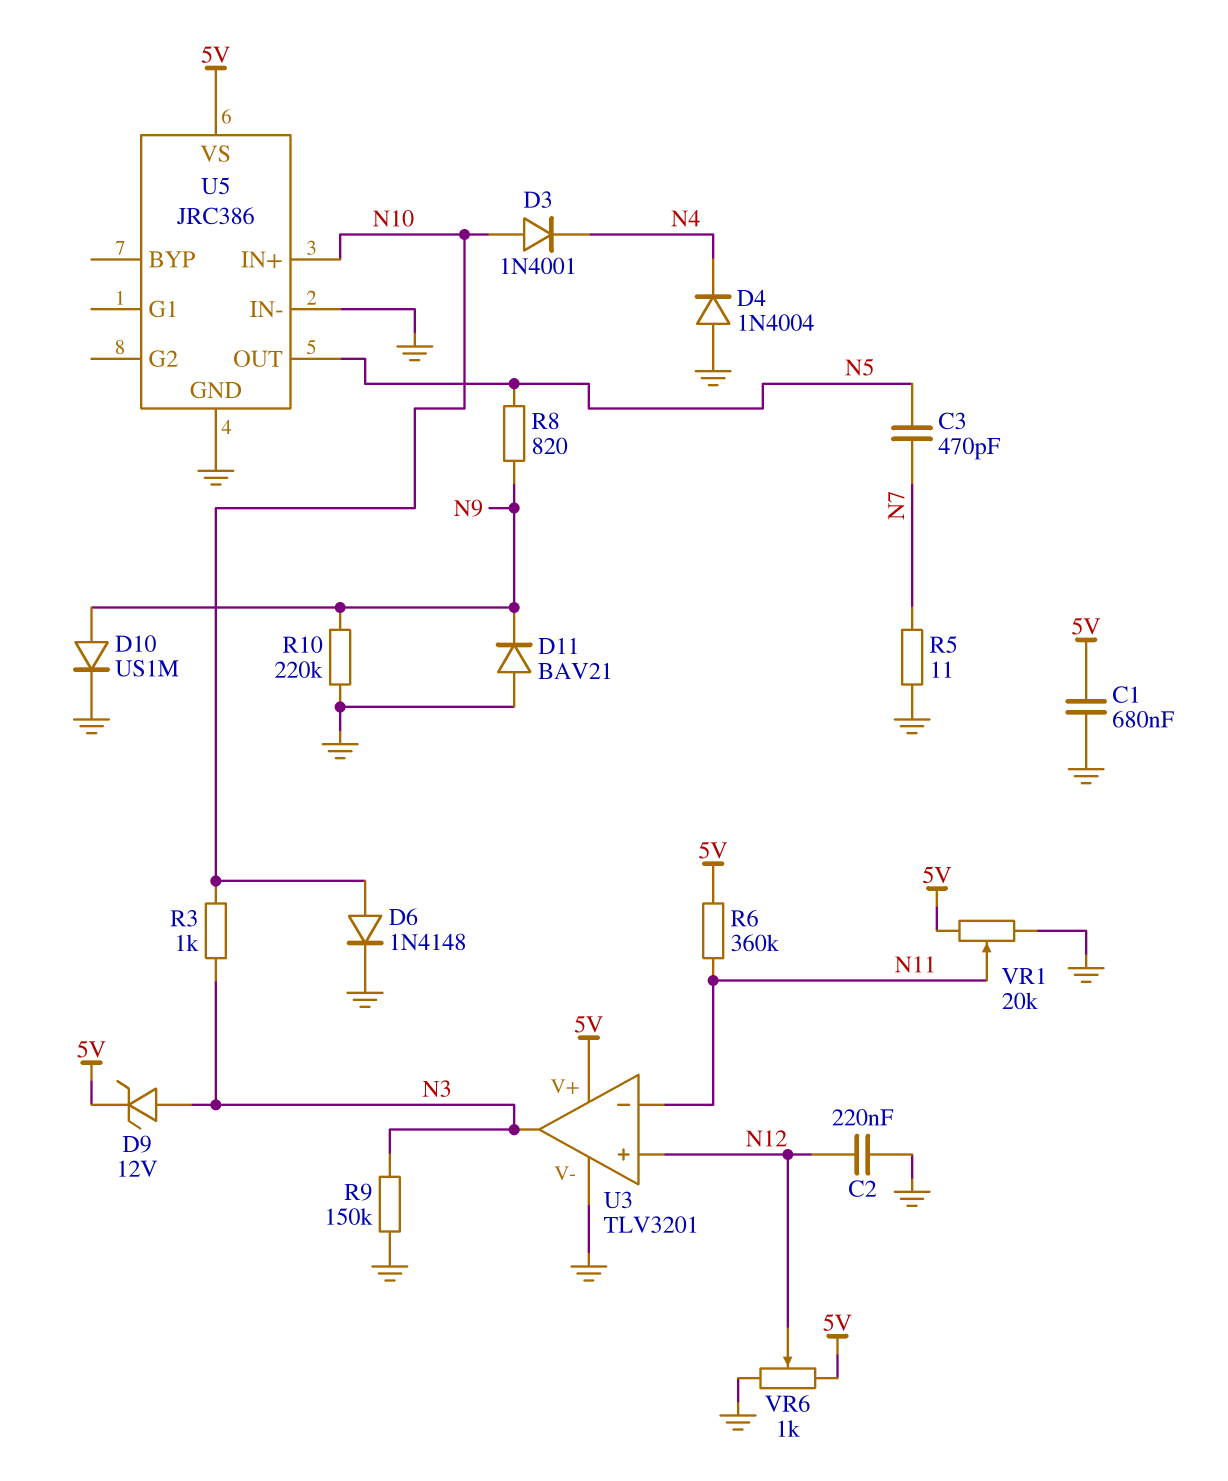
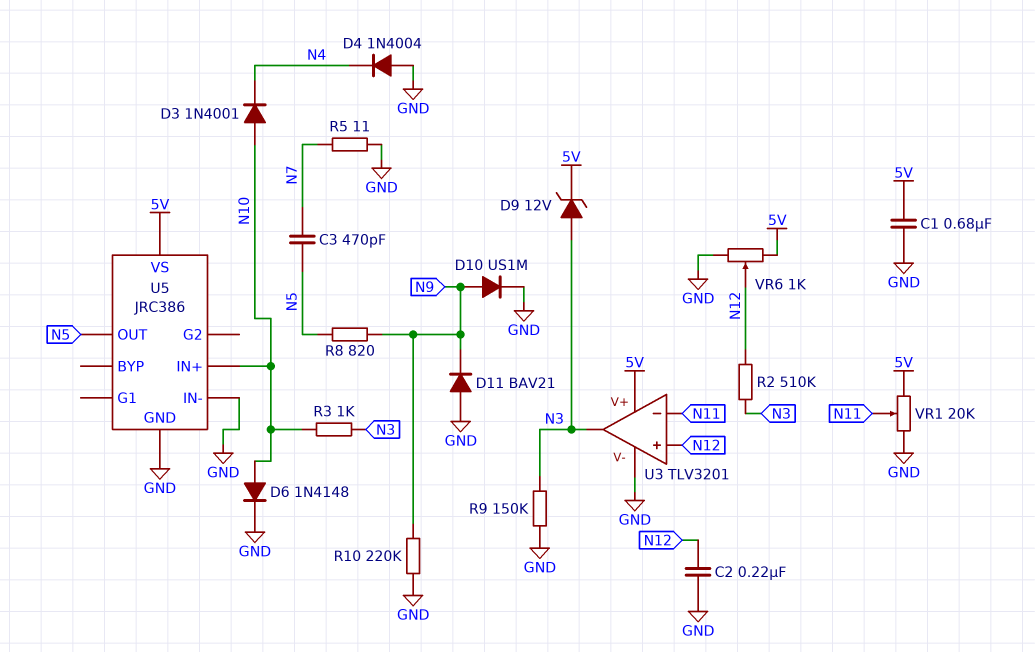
R2: none -> 510k (N3, N12)
R6: 360k (5V, N11) -> none

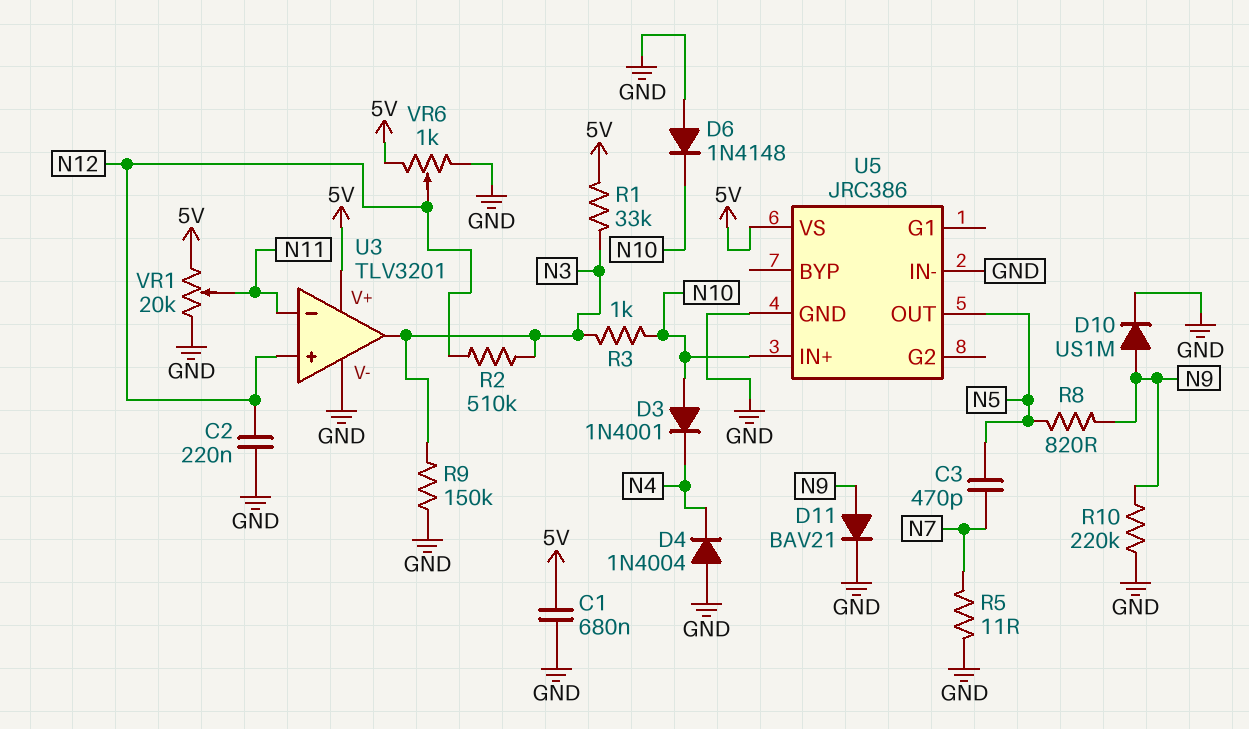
D6: diode 1N4148 (A N10, K GND) -> diode 1N4148 (A GND, K N10)
D9: zener 12V (A N3, K 5V) -> none
D11: diode BAV21 (A GND, K N9) -> diode BAV21 (A N9, K GND)
R1: none -> 33k (5V, N3)

